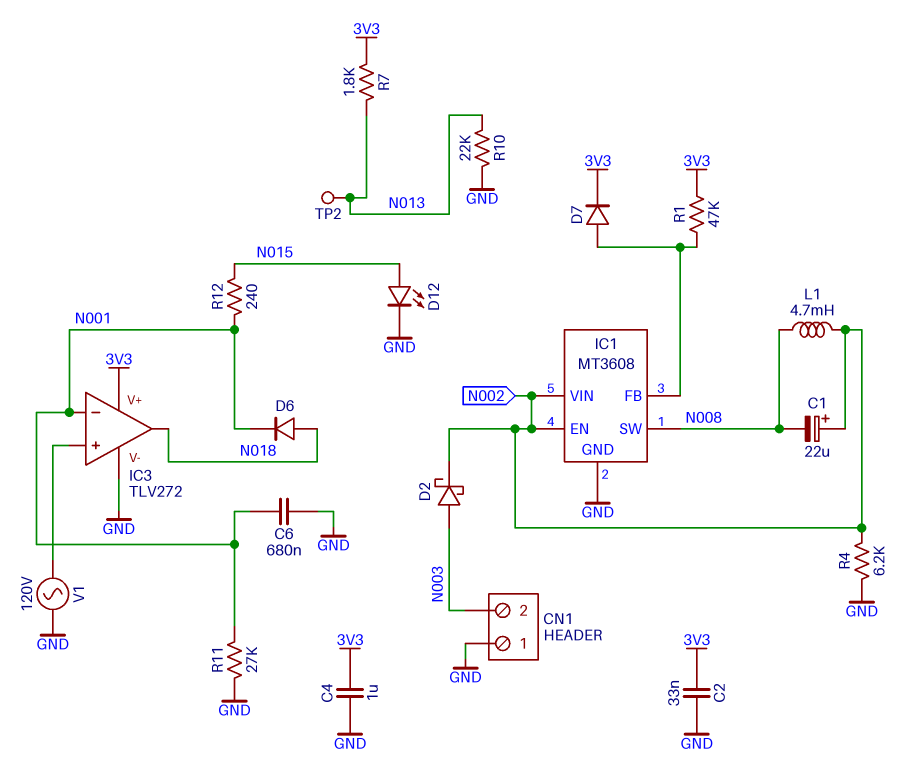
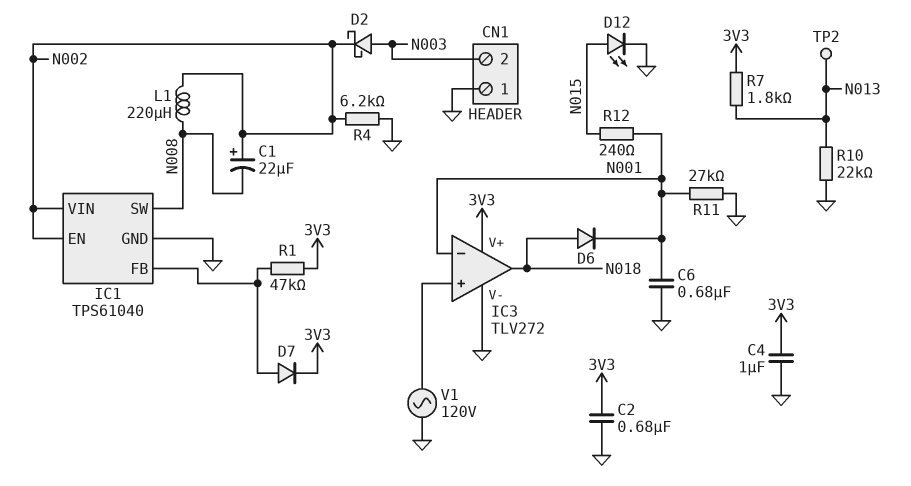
C2: 33nF (3V3, GND) -> 680nF (3V3, GND)
IC1: MT3608 -> TPS61040
L1: 4.7mH (N002, N008) -> 220uH (N002, N008)

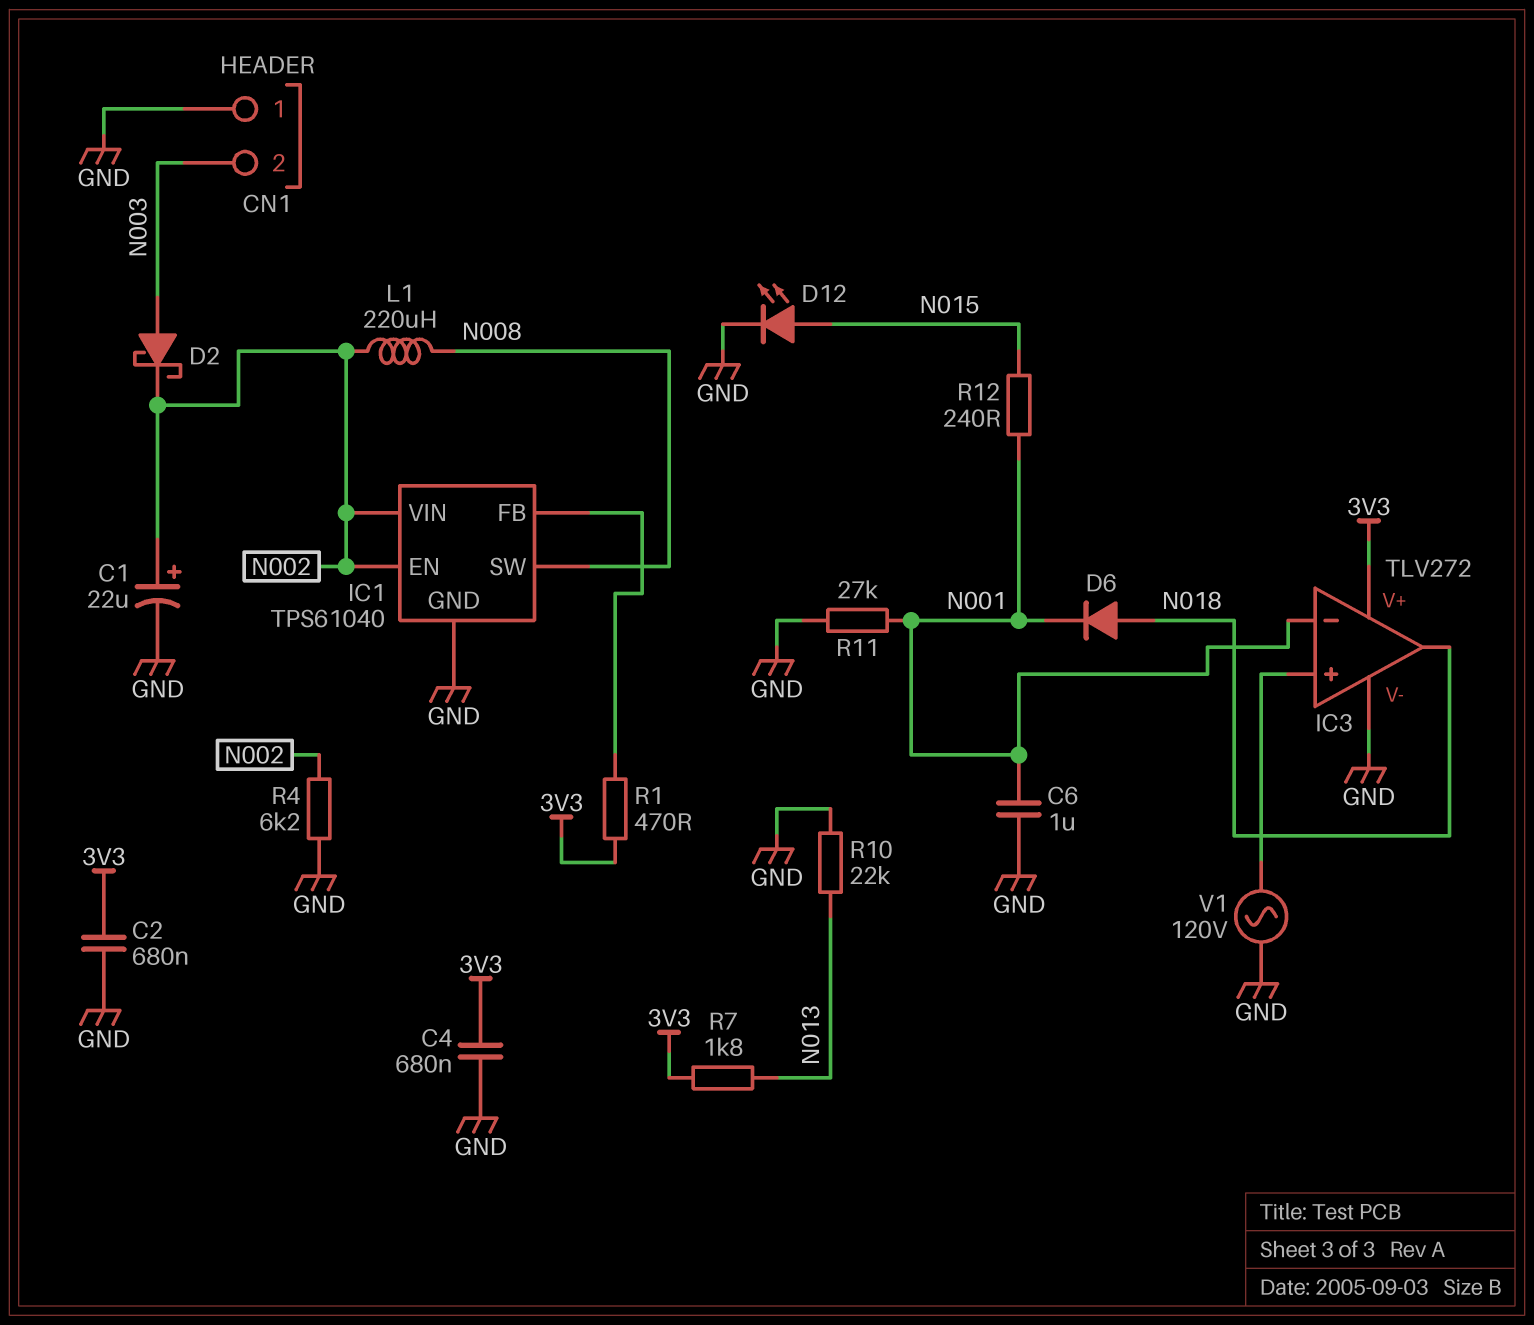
C1: 22uF (plus N002, minus N008) -> 22uF (plus N002, minus GND)
C4: 1uF (3V3, GND) -> 680nF (3V3, GND)
C6: 680nF (GND, N001) -> 1uF (GND, N001)
D7: diode (A IC1/FB, K 3V3) -> none
R1: 47k (3V3, IC1/FB) -> 470 (3V3, IC1/FB)
TP2: test point (N013) -> none

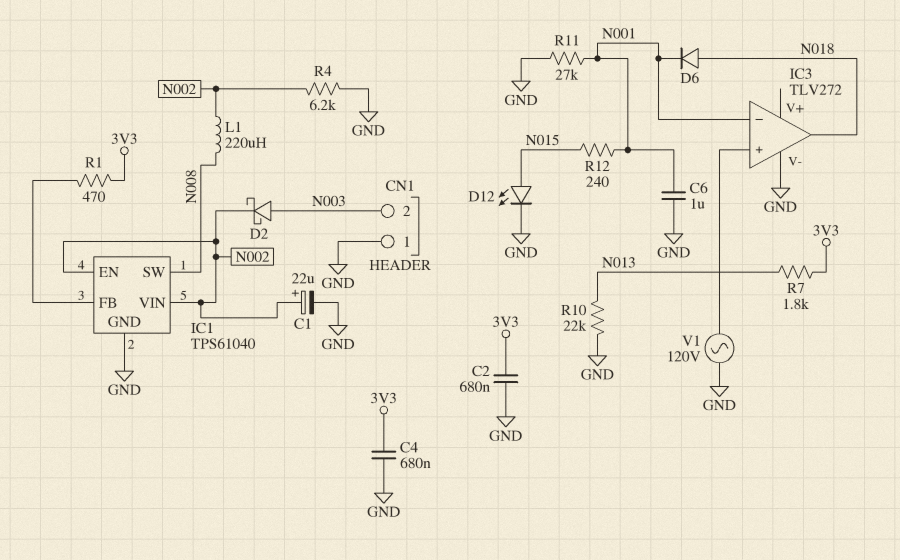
IC3 pin V+: 3V3 -> none

